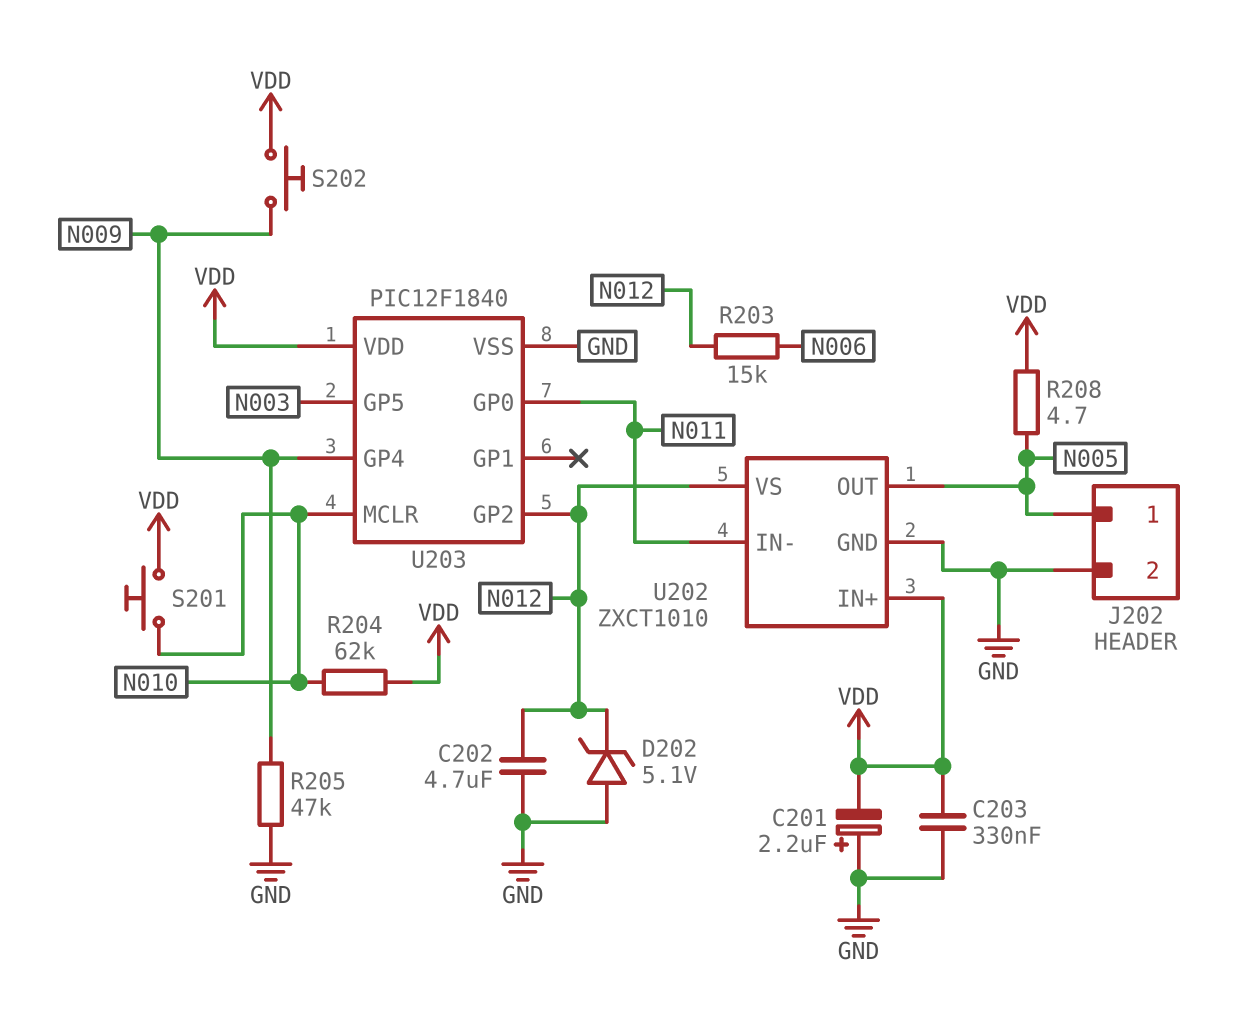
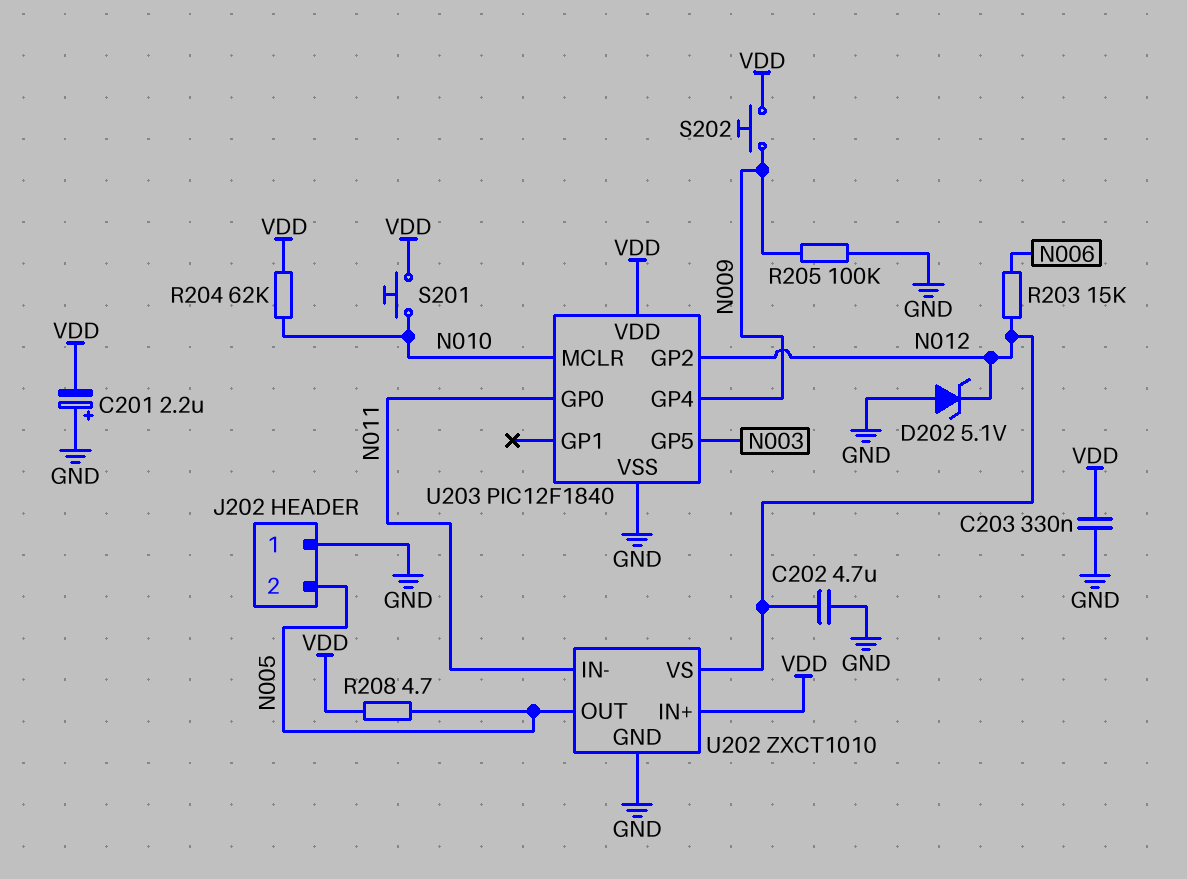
J202 pin 1: N005 -> GND
J202 pin 2: GND -> N005
R205: 47k (GND, N009) -> 100k (GND, N009)

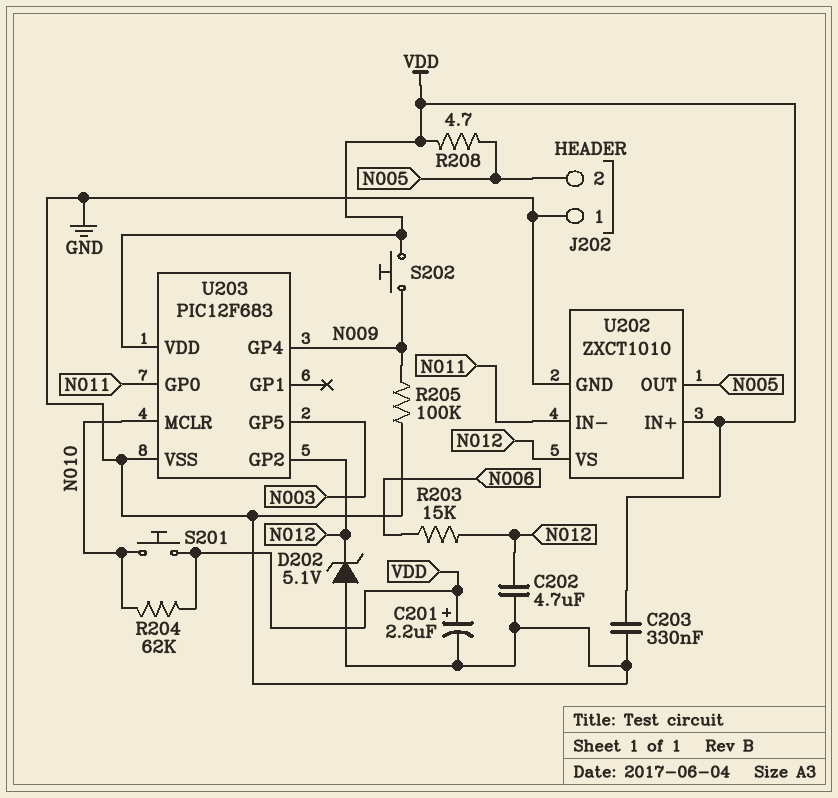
C201: 2.2uF (plus GND, minus VDD) -> 2.2uF (plus VDD, minus GND)
U203: PIC12F1840 -> PIC12F683

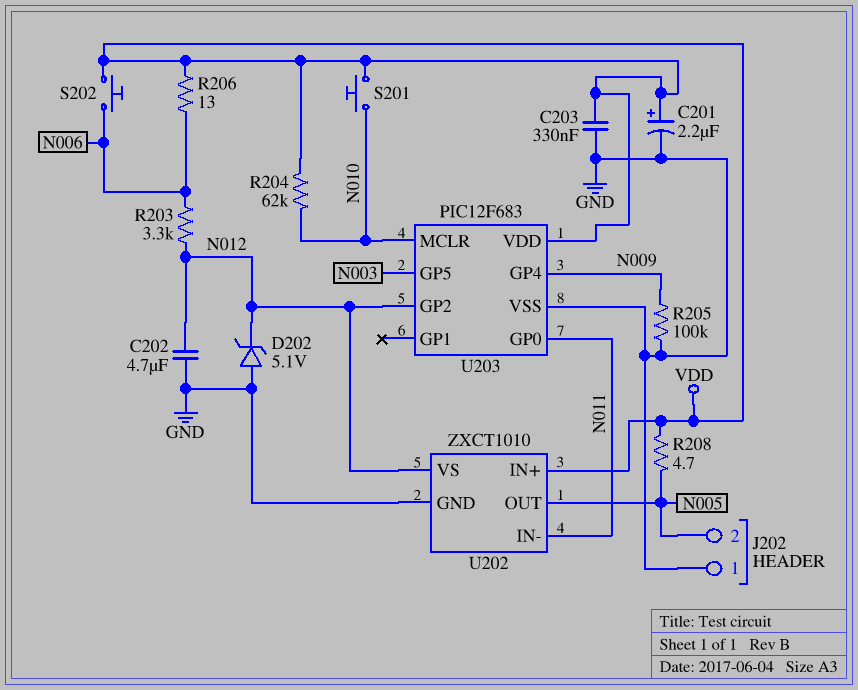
R203: 15k (N006, N012) -> 3.3k (N006, N012)
R206: none -> 13 (N006, VDD)
S202: button (N009, VDD) -> button (N006, VDD)

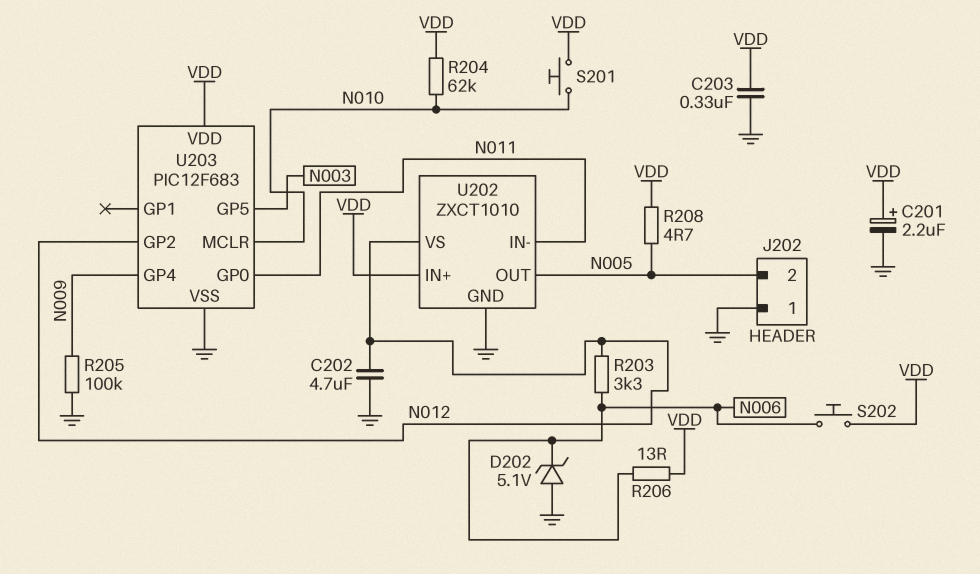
D202: zener 5.1V (A GND, K N012) -> zener 5.1V (A GND, K N006)

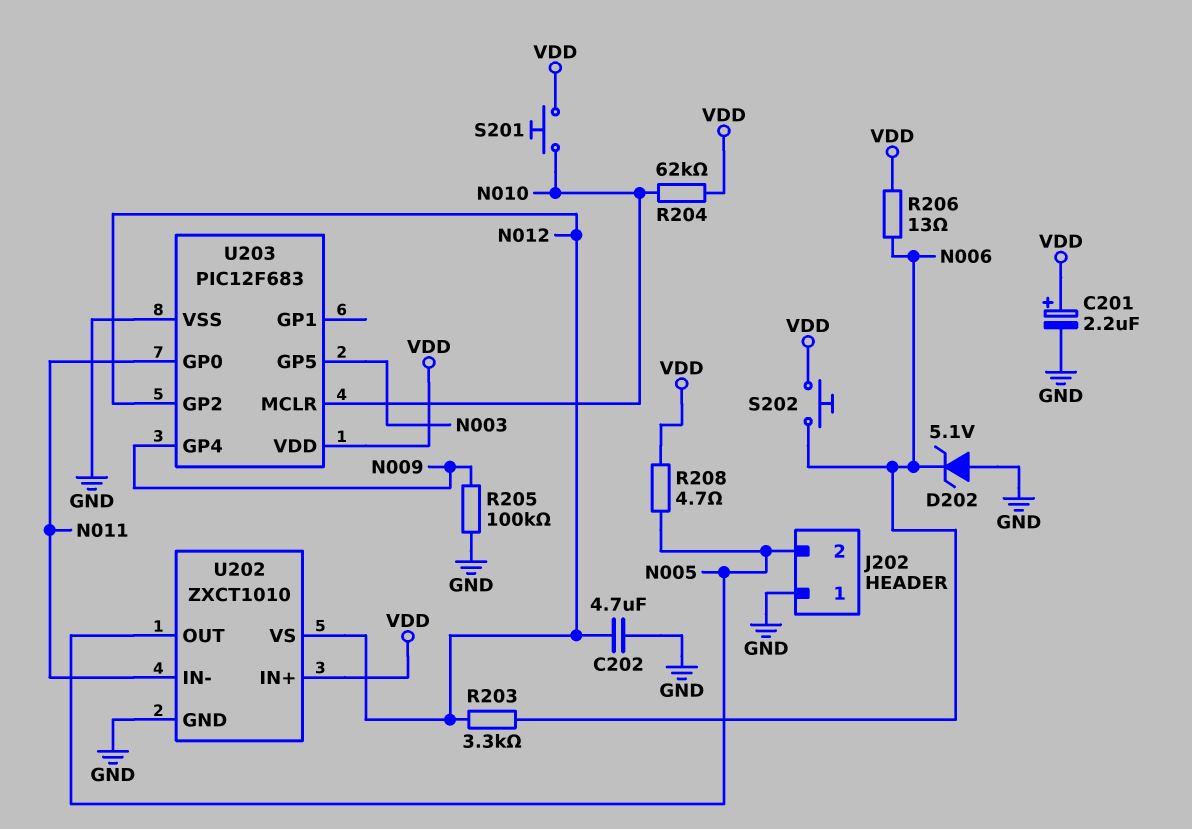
C203: 330nF (GND, VDD) -> none

